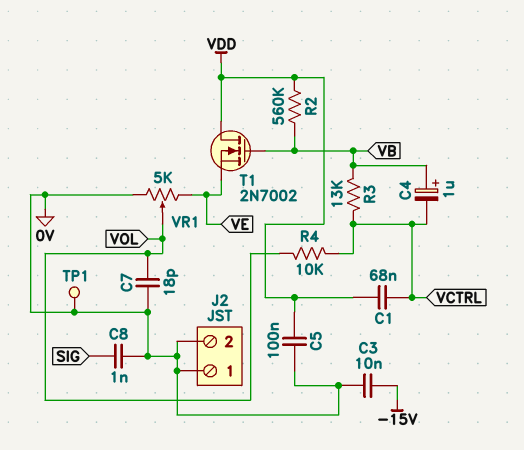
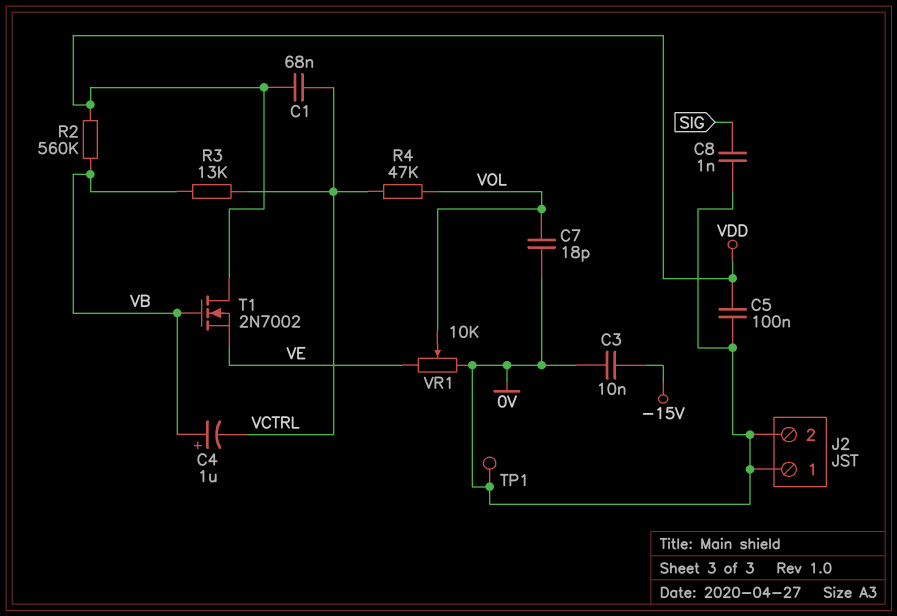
R4: 10k (VCTRL, VOL) -> 47k (VCTRL, VOL)
VR1: 5k (0V, VE, wiper VOL) -> 10k (0V, VE, wiper VOL)

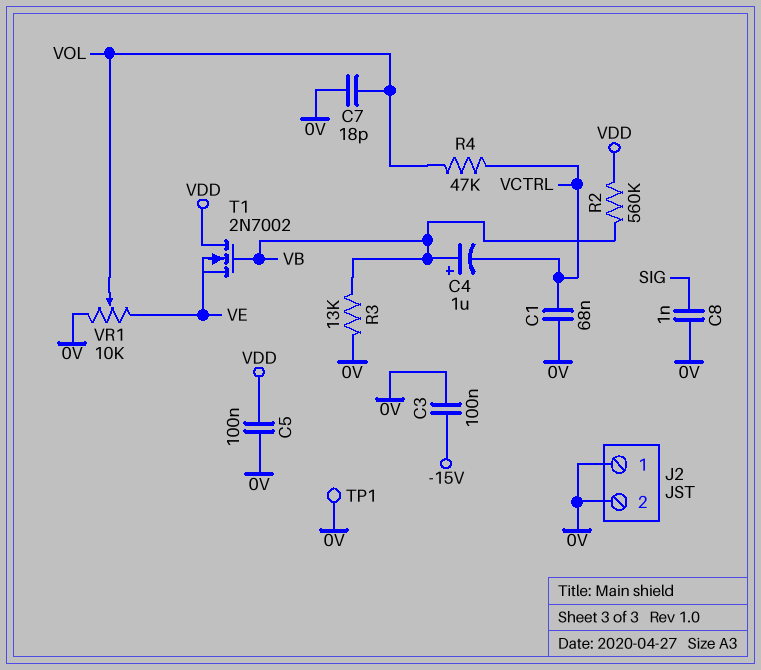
C1: 68nF (VCTRL, VDD) -> 68nF (0V, VCTRL)
C3: 10nF (-15V, 0V) -> 100nF (-15V, 0V)
R3: 13k (VB, VCTRL) -> 13k (0V, VB)

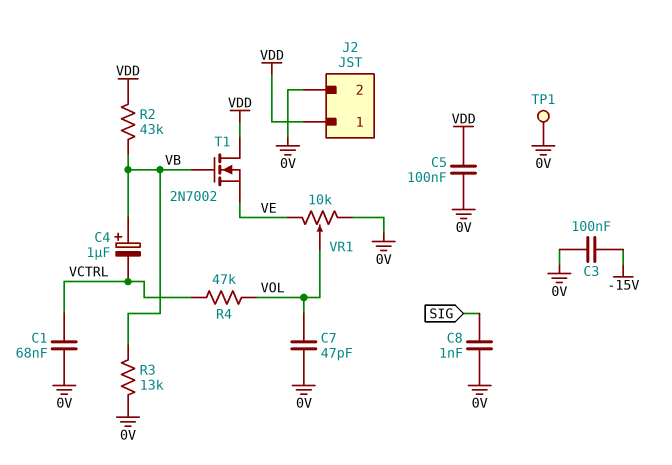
C7: 18pF (0V, VOL) -> 47pF (0V, VOL)
J2 pin 1: 0V -> VDD
R2: 560k (VB, VDD) -> 43k (VB, VDD)

